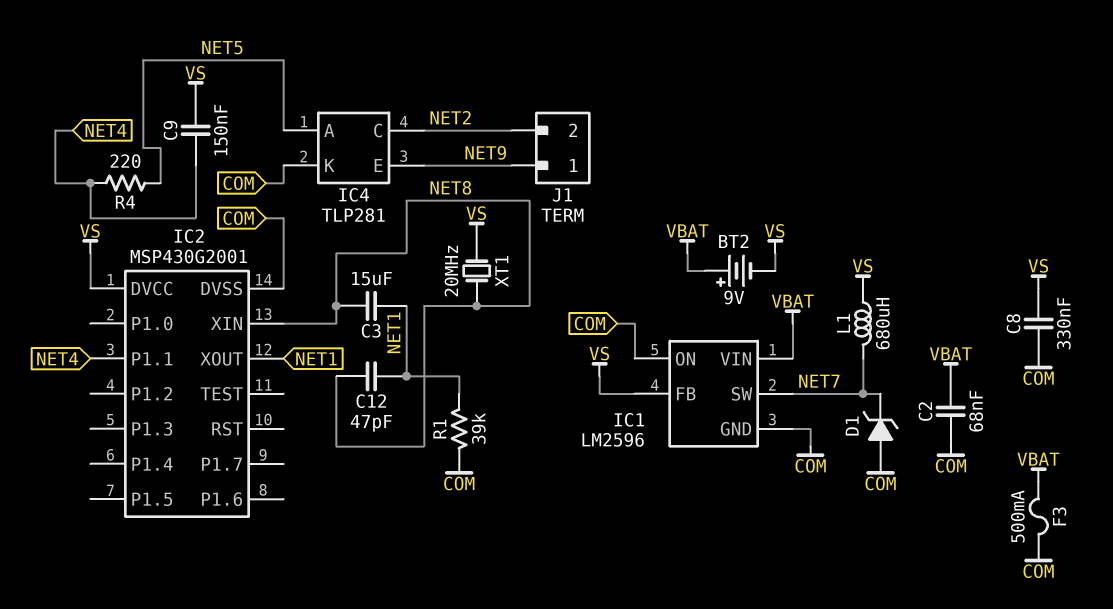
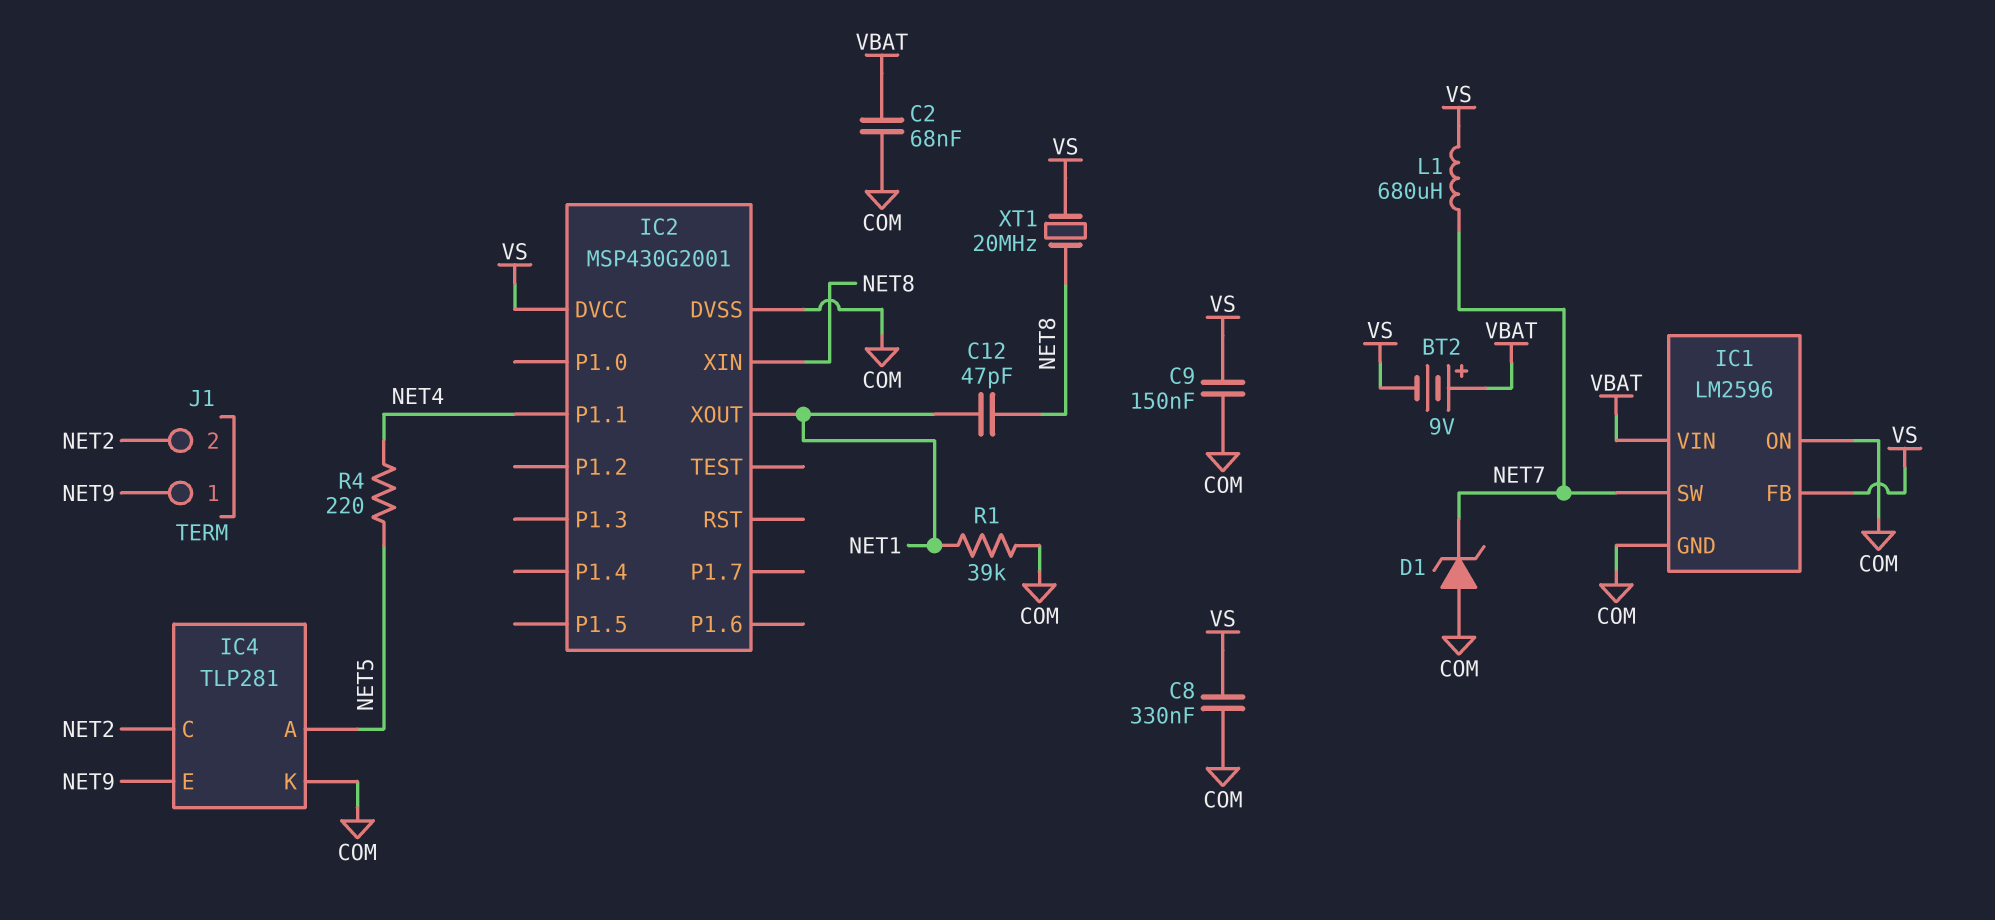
C3: 15uF (NET1, NET8) -> none
C9: 150nF (NET4, VS) -> 150nF (COM, VS)
F3: 500mA (COM, VBAT) -> none

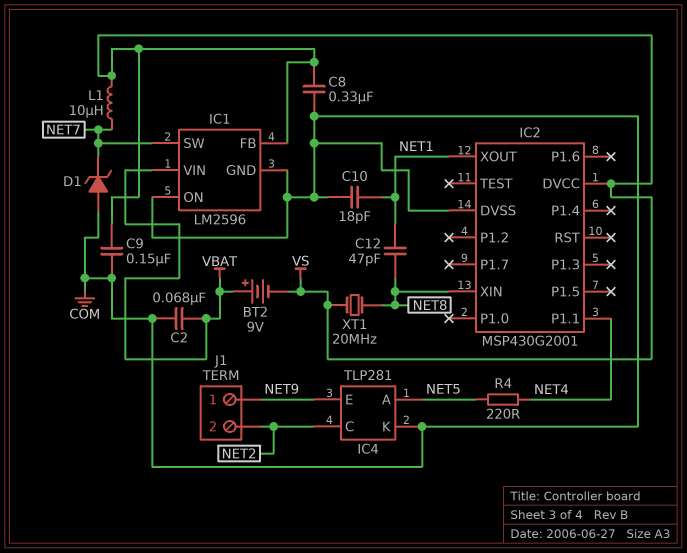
C10: none -> 18pF (COM, NET1)
L1: 680uH (NET7, VS) -> 10uH (NET7, VS)
R1: 39k (COM, NET1) -> none

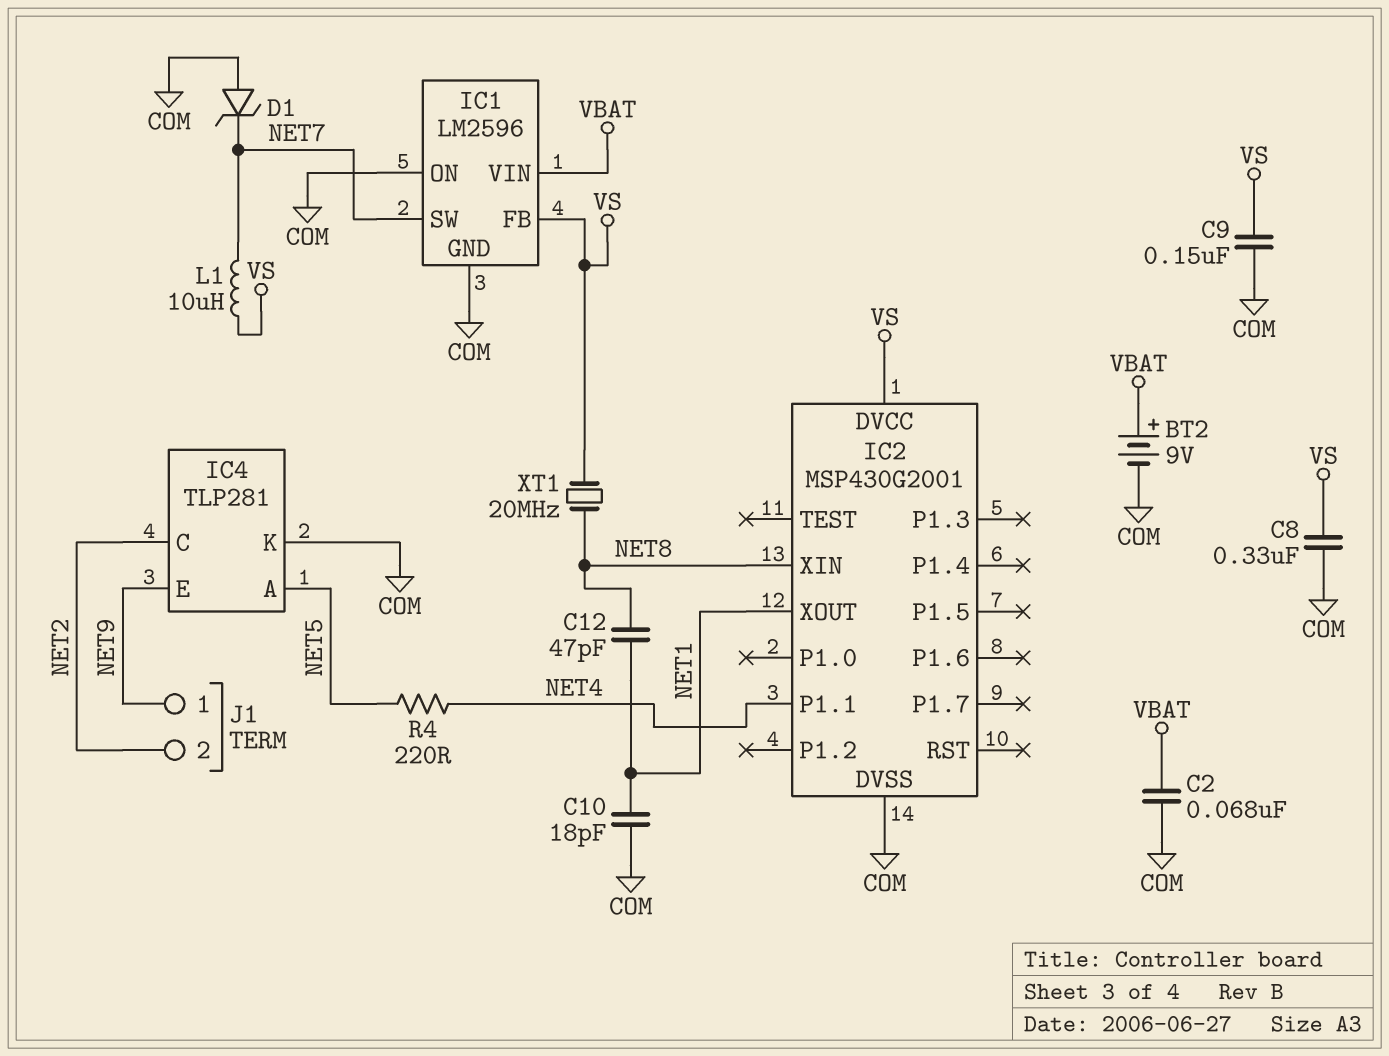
BT2: 9V (plus VBAT, minus VS) -> 9V (plus VBAT, minus COM)

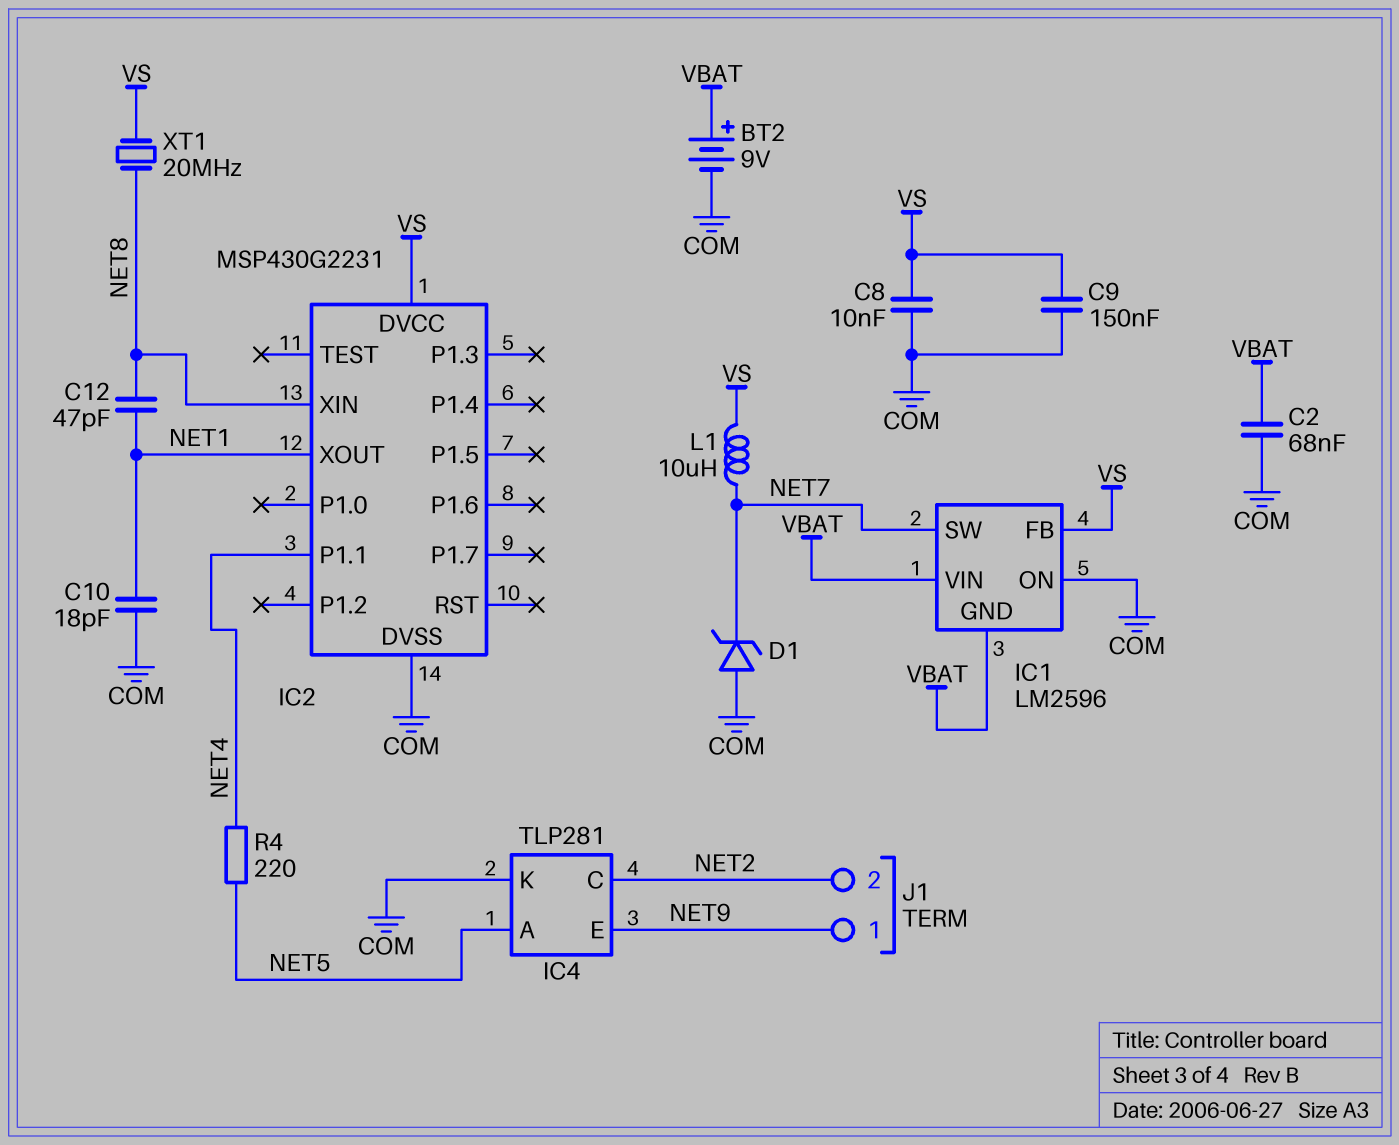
C8: 330nF (COM, VS) -> 10nF (COM, VS)
IC1 pin GND: COM -> VBAT
IC2: MSP430G2001 -> MSP430G2231

